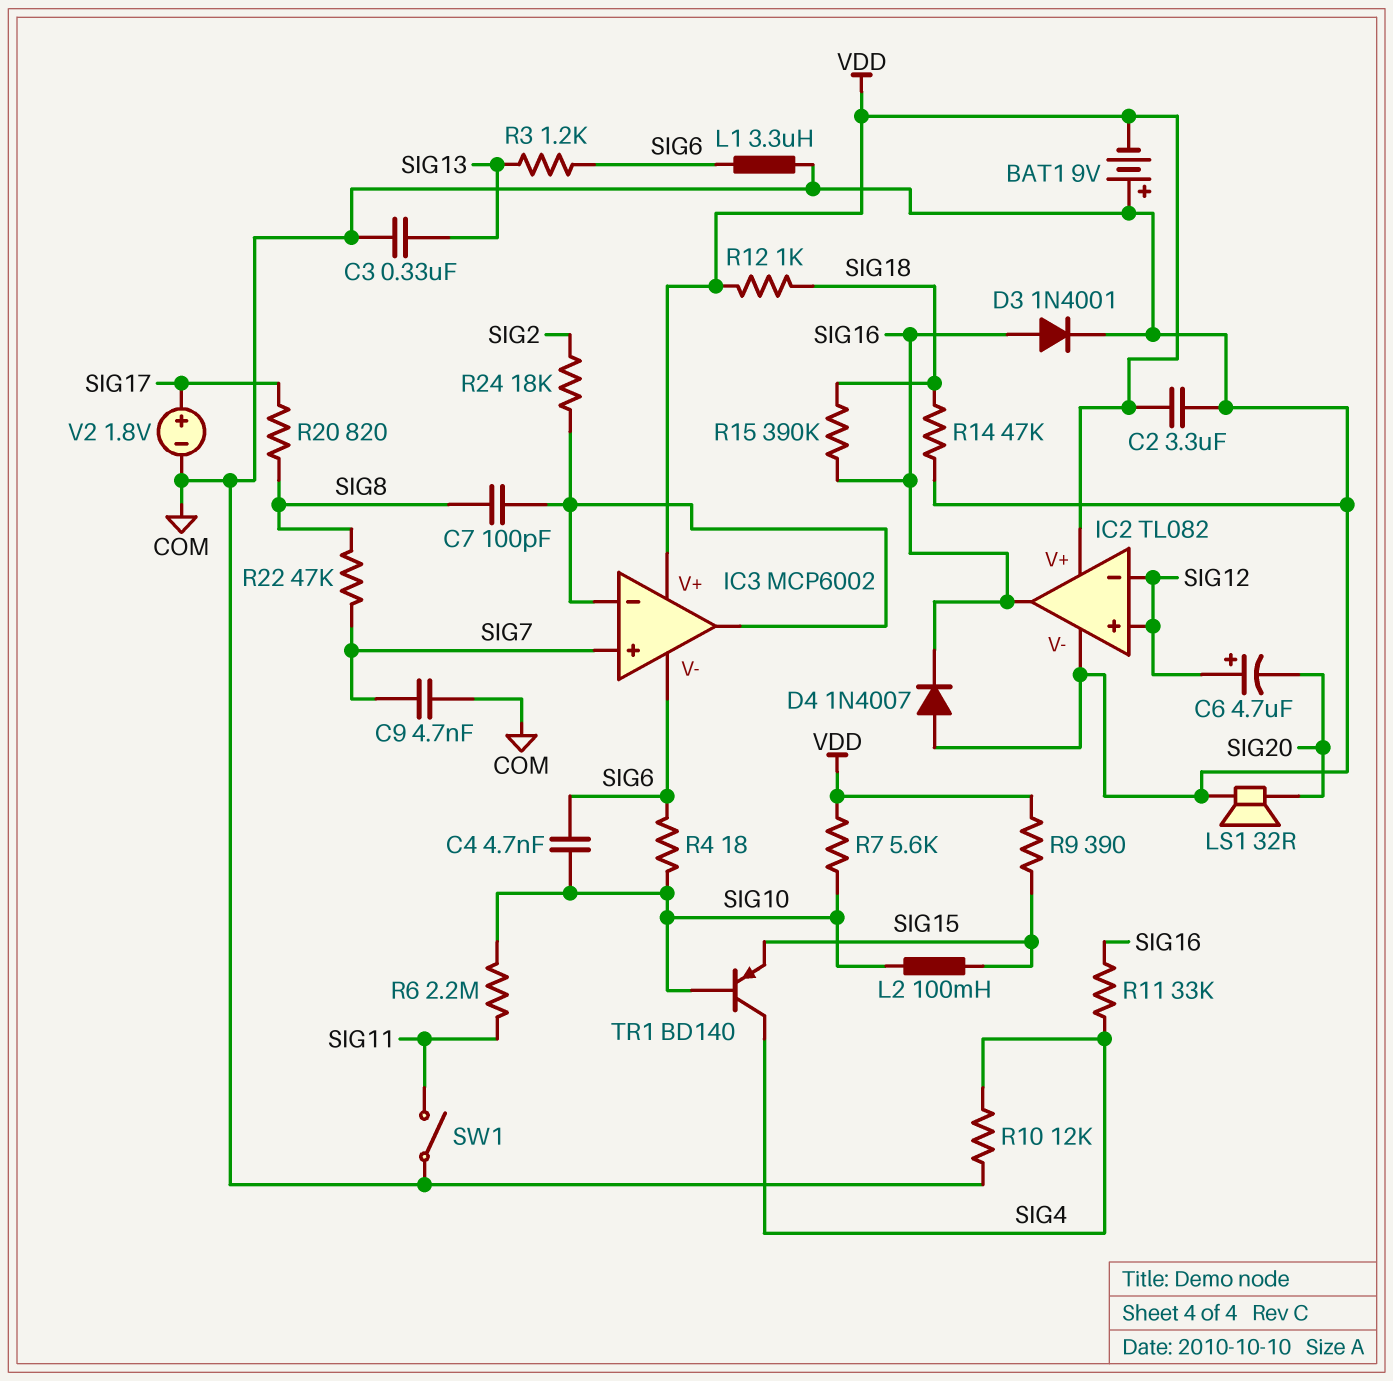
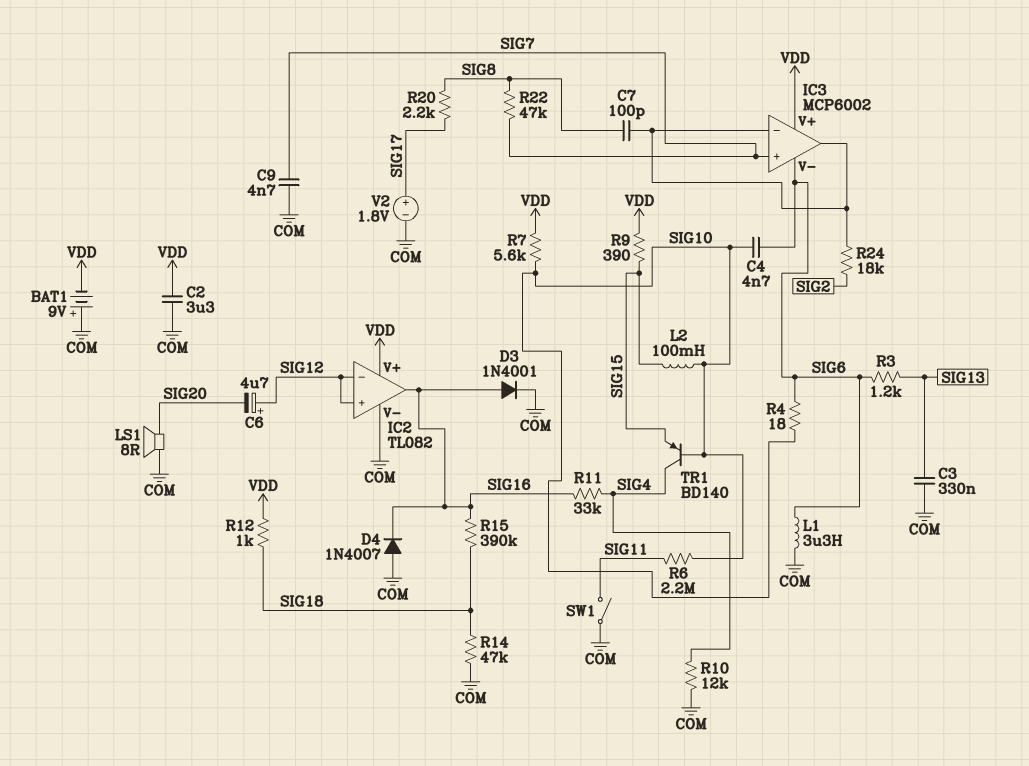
LS1: speaker 32R (COM, SIG20) -> speaker 8R (COM, SIG20)
R20: 820 (SIG8, SIG17) -> 2.2k (SIG8, SIG17)

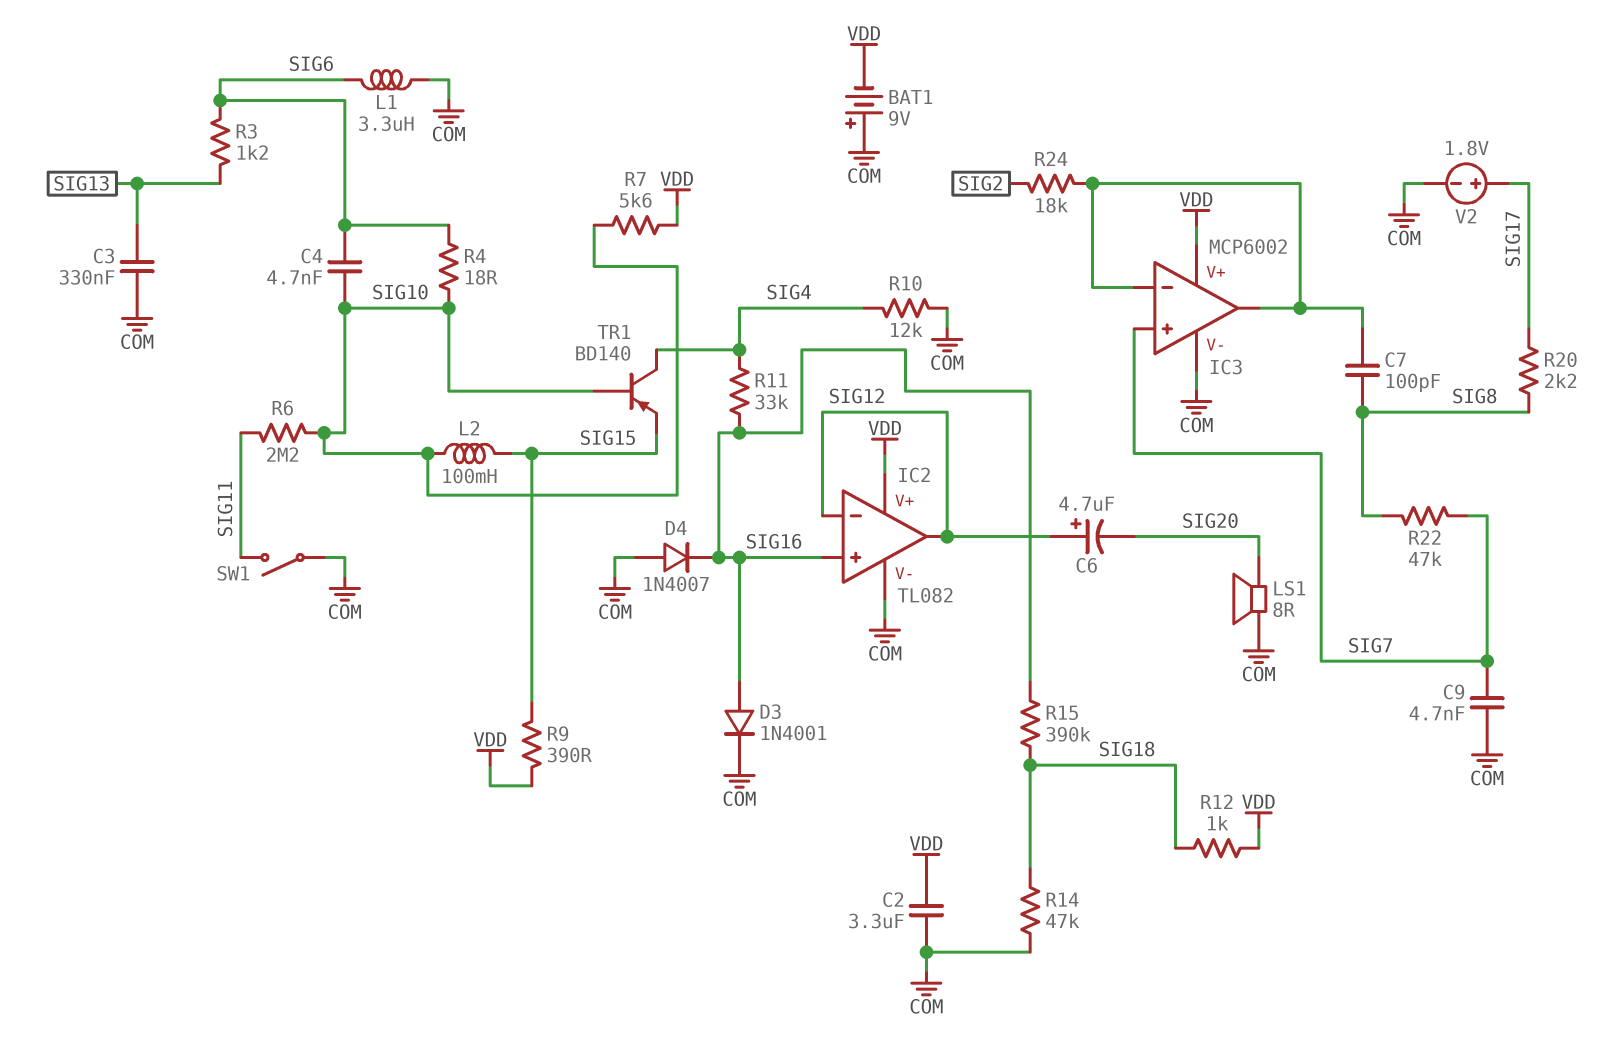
IC2 pin in+: SIG12 -> SIG16
IC2 pin out: SIG16 -> SIG12
IC3 pin V-: SIG6 -> COM

